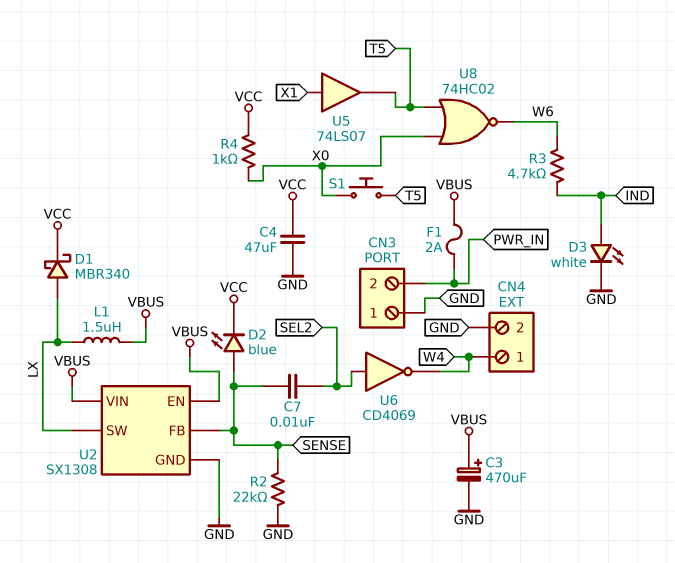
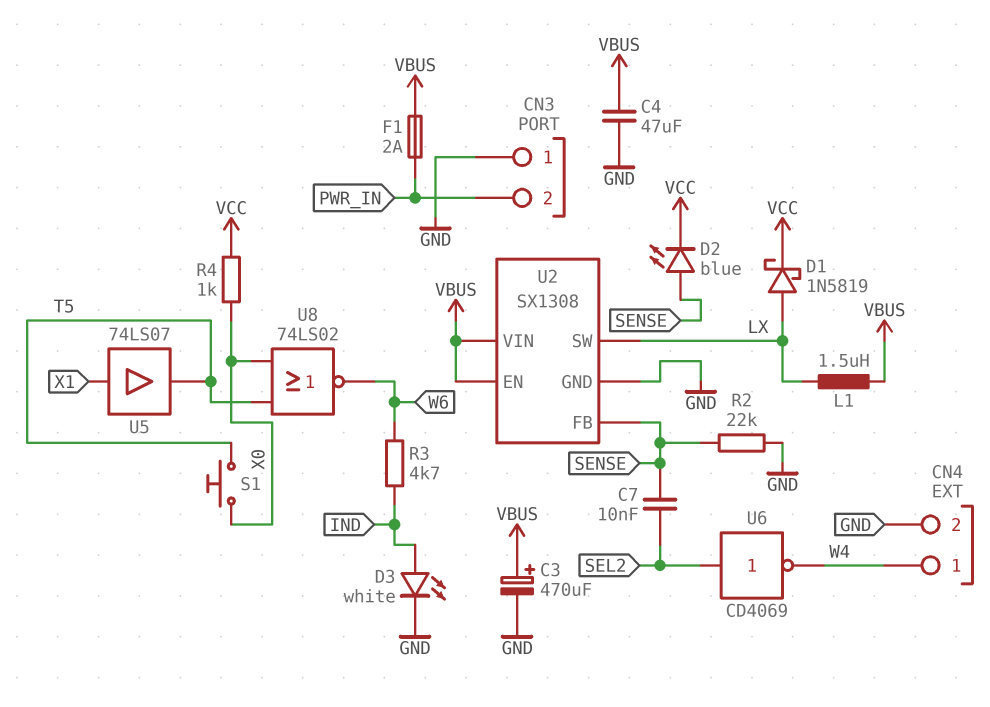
C4: 47uF (GND, VCC) -> 47uF (GND, VBUS)
D1: schottky MBR340 (A LX, K VCC) -> schottky 1N5819 (A LX, K VCC)
U8: NOR 74HC02 (in T5, in X0, out W6) -> NOR 74LS02 (in T5, in X0, out W6)

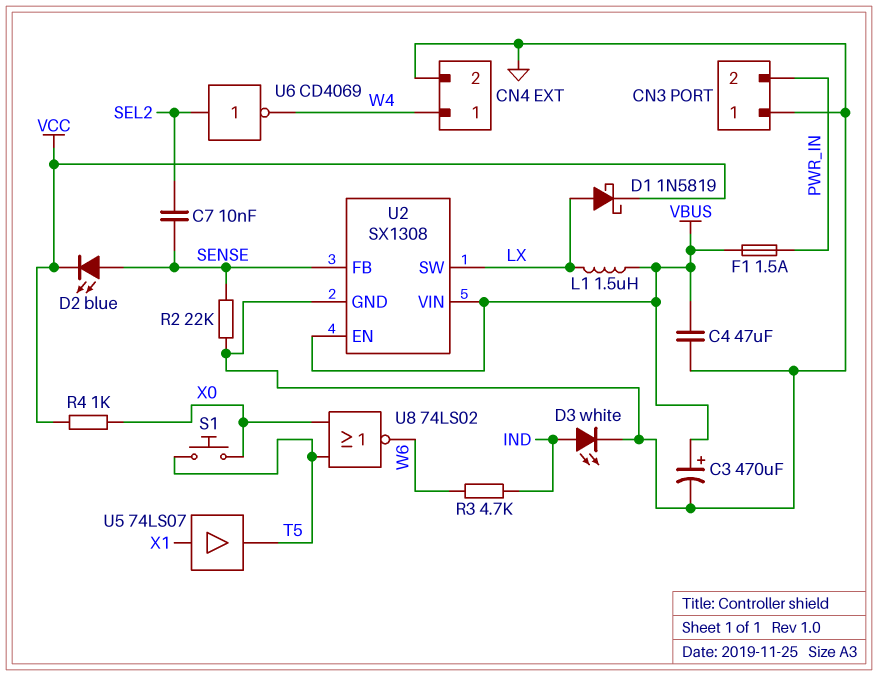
F1: 2A (PWR_IN, VBUS) -> 1.5A (PWR_IN, VBUS)

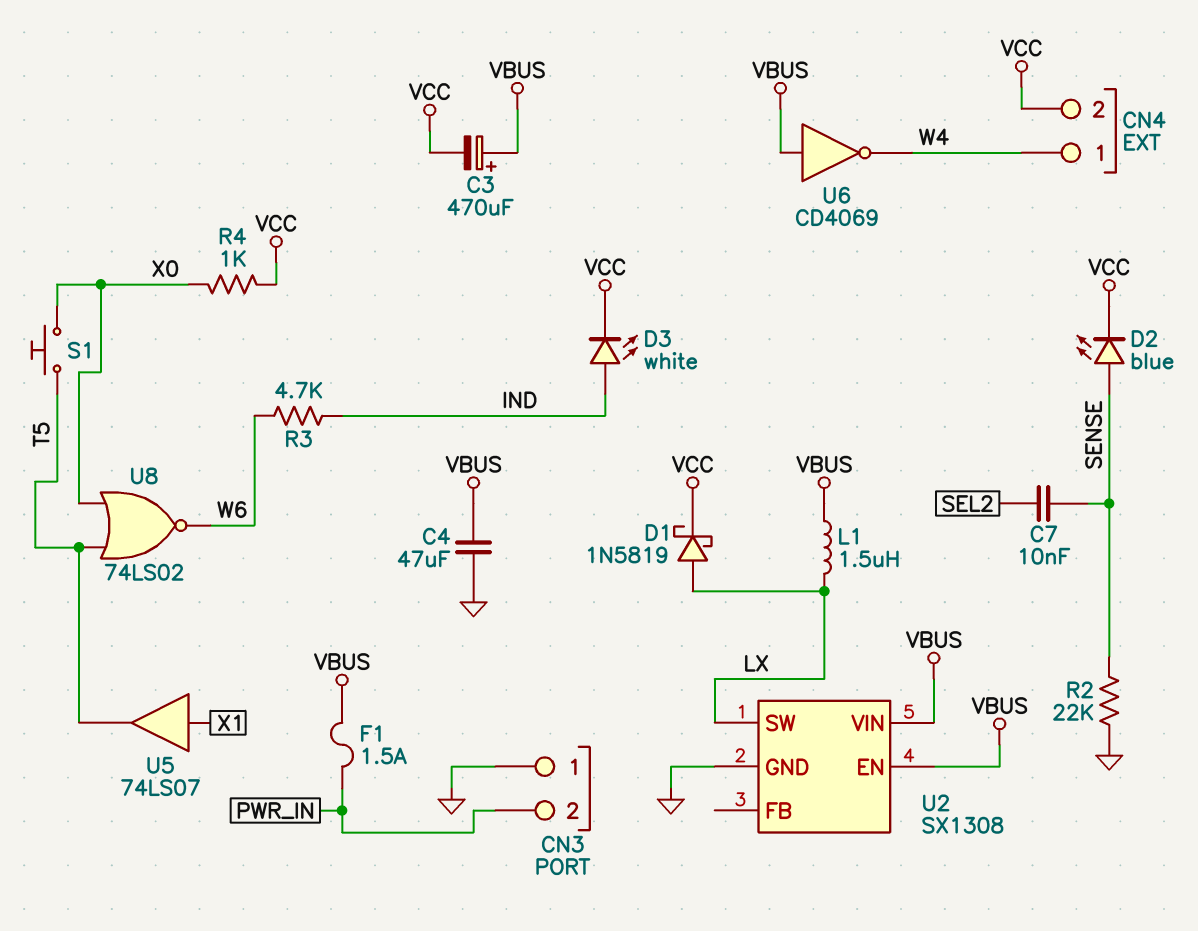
C3: 470uF (plus VBUS, minus GND) -> 470uF (plus VBUS, minus VCC)
CN4 pin 2: GND -> VCC
D3: LED white (A IND, K GND) -> LED white (A IND, K VCC)
U2 pin FB: SENSE -> none
U6: NOT CD4069 (in SEL2, out W4) -> NOT CD4069 (in VBUS, out W4)

